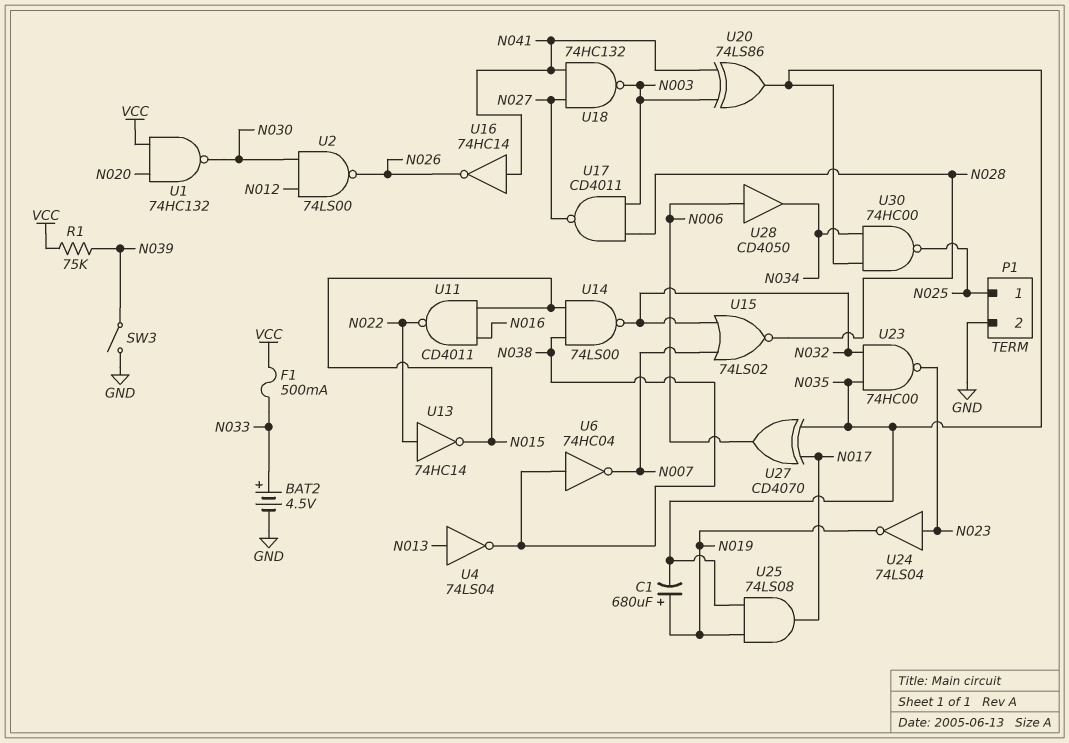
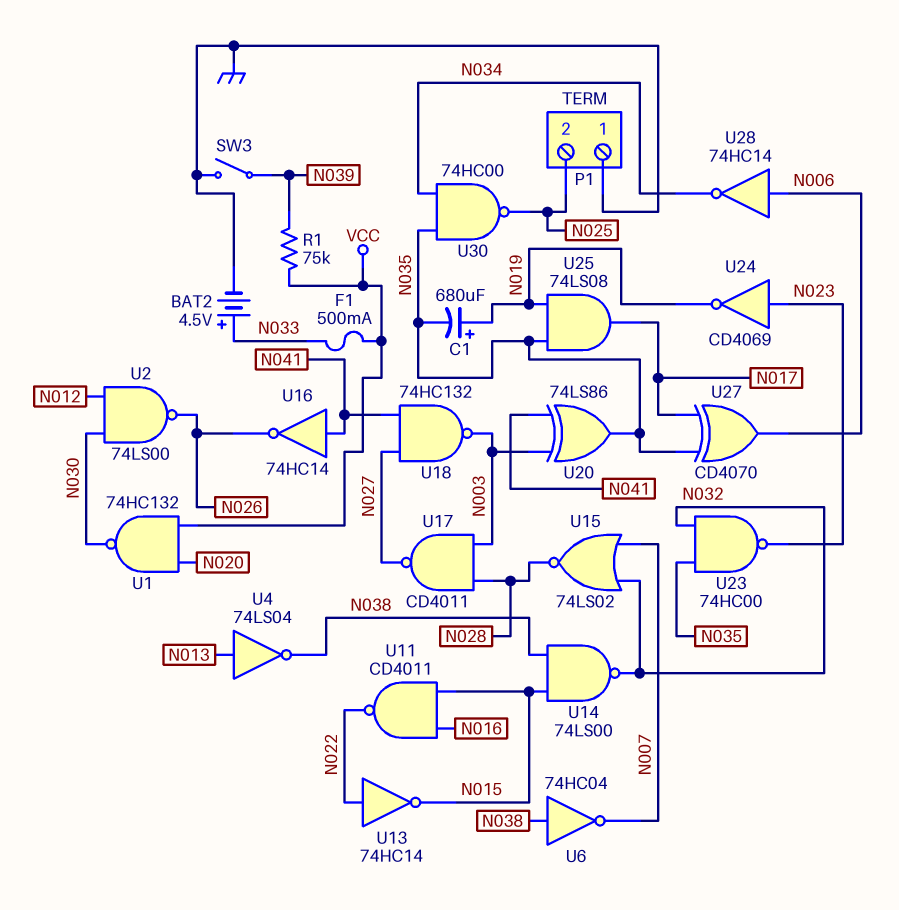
P1 pin 1: N025 -> GND
P1 pin 2: GND -> N025
U24: NOT 74LS04 (in N023, out N019) -> NOT CD4069 (in N023, out N019)
U28: buffer CD4050 (in N006, out N034) -> NOT 74HC14 (in N006, out N034)

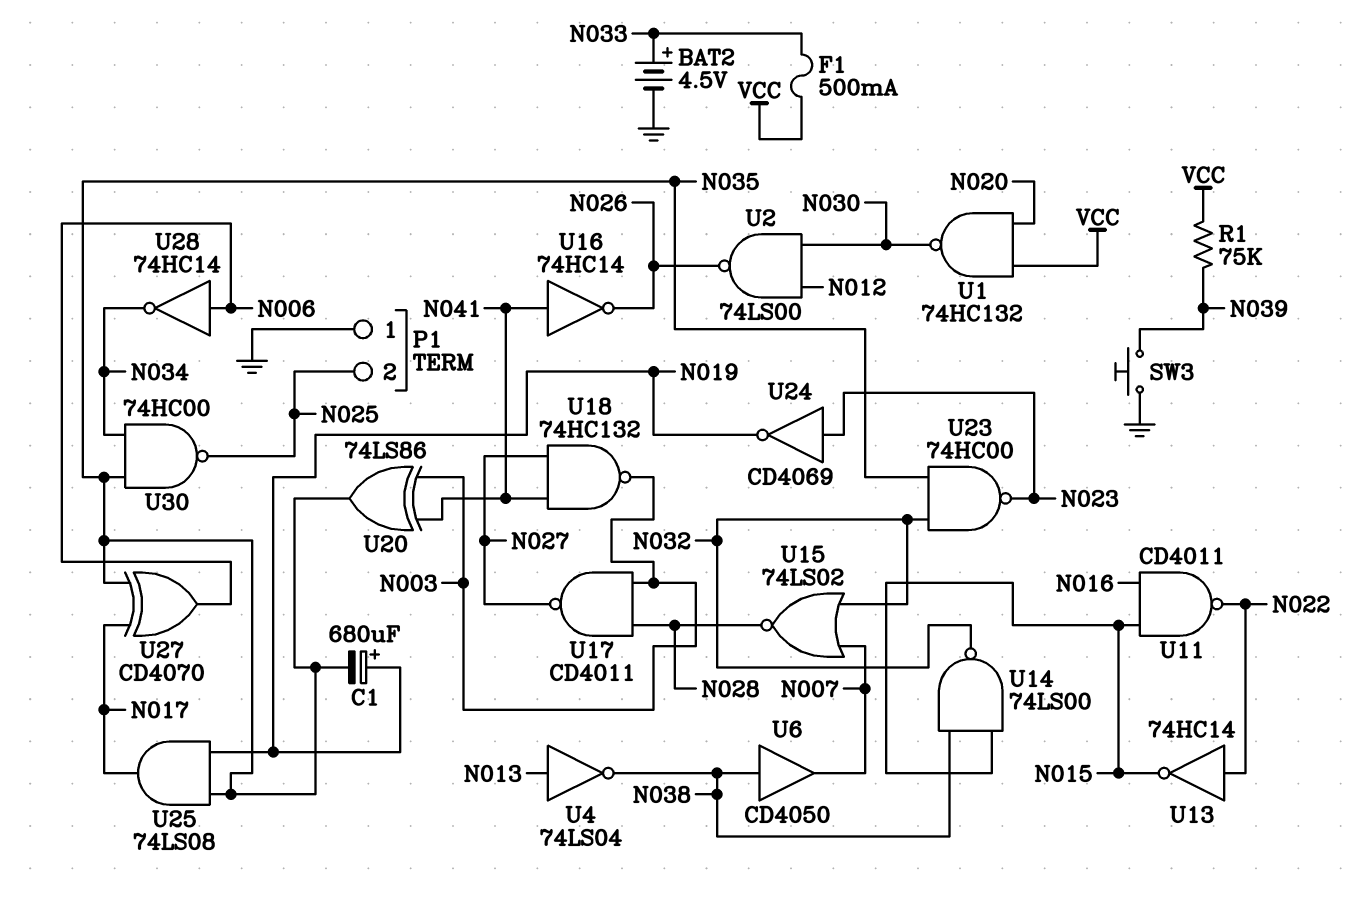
SW3: switch (GND, N039) -> button (GND, N039)
U6: NOT 74HC04 (in N038, out N007) -> buffer CD4050 (in N038, out N007)

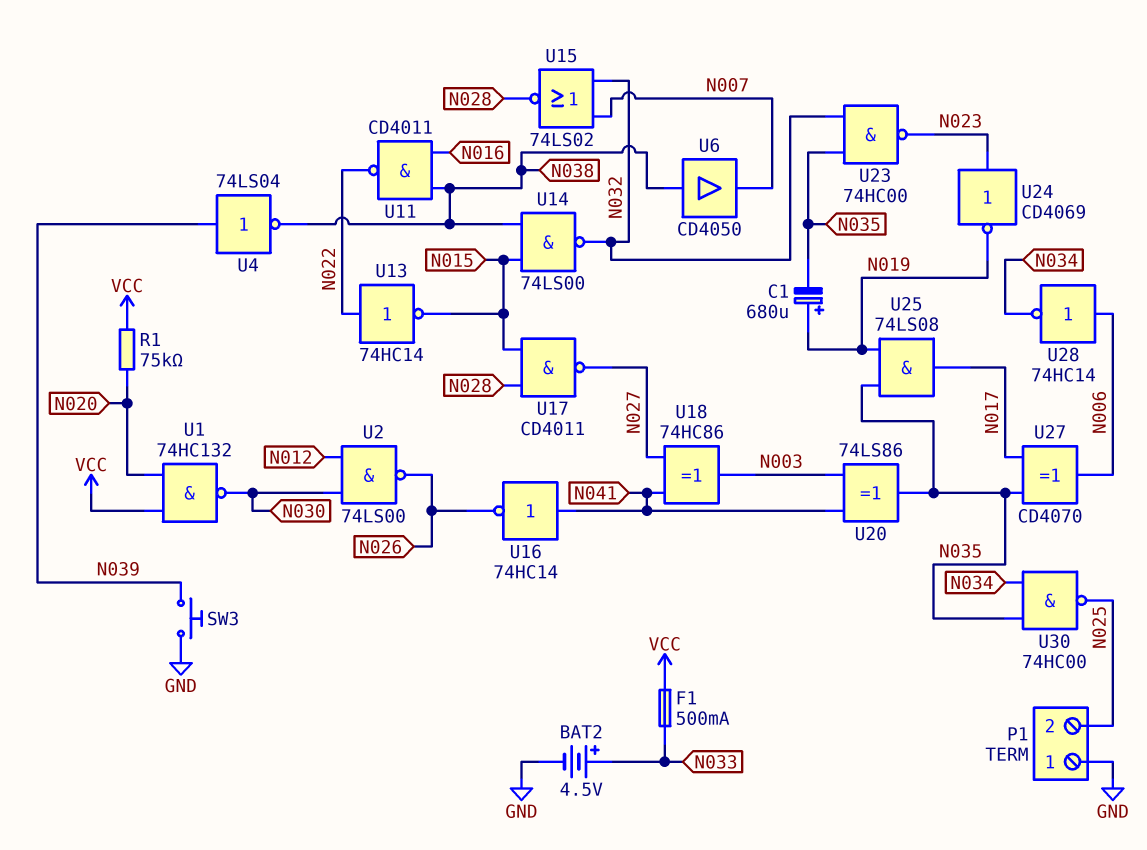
R1: 75k (N039, VCC) -> 75k (N020, VCC)
U4: NOT 74LS04 (in N013, out N038) -> NOT 74LS04 (in N039, out N038)
U11: NAND CD4011 (in N015, in N016, out N022) -> NAND CD4011 (in N016, in N038, out N022)
U17: NAND CD4011 (in N003, in N028, out N027) -> NAND CD4011 (in N015, in N028, out N027)
U18: NAND 74HC132 (in N027, in N041, out N003) -> XOR 74HC86 (in N027, in N041, out N003)

